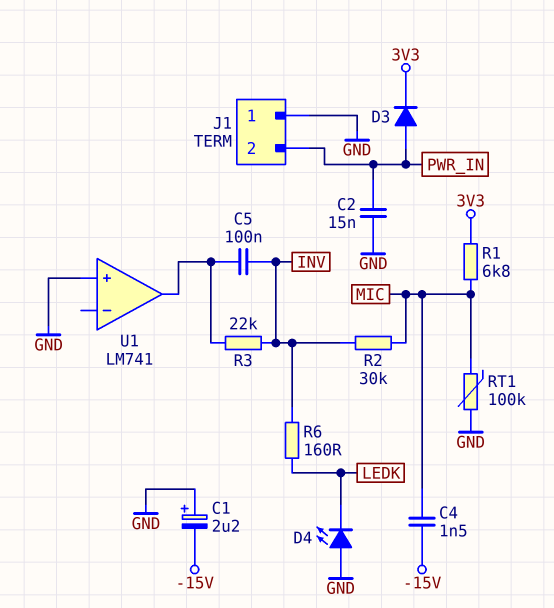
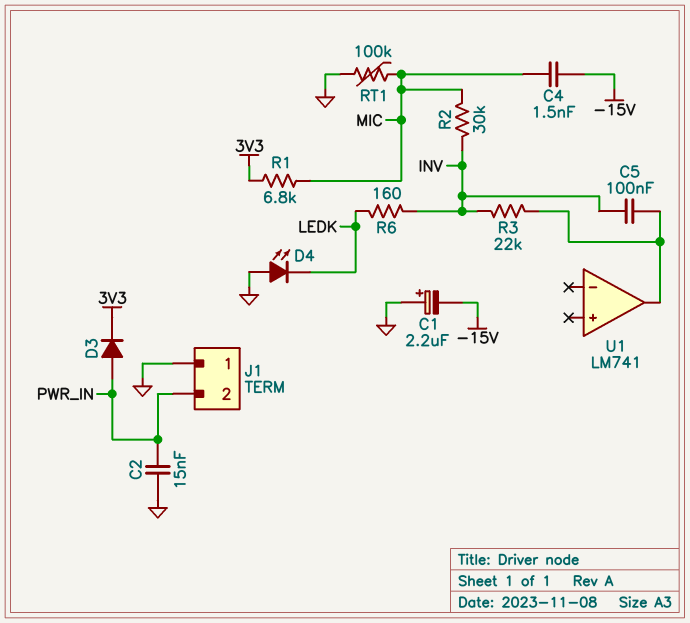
U1 pin in+: GND -> none

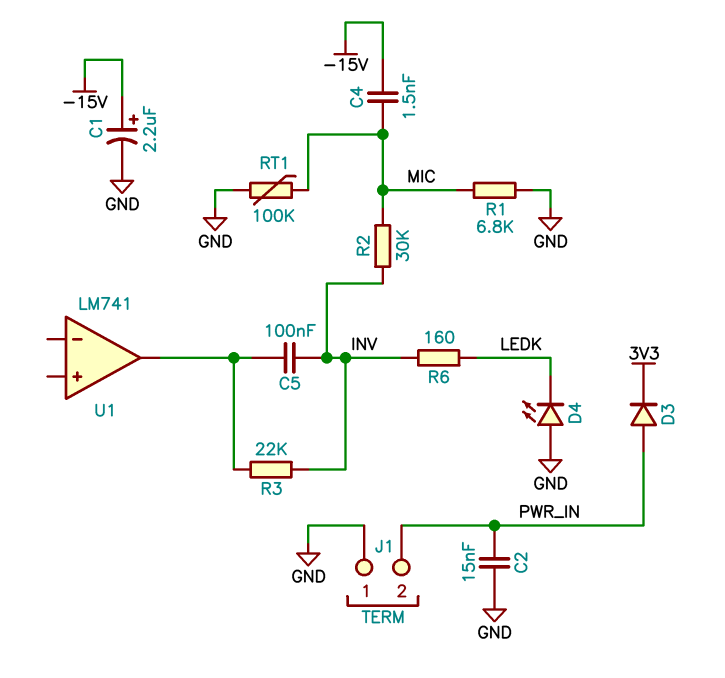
C1: 2.2uF (plus GND, minus -15V) -> 2.2uF (plus -15V, minus GND)
R1: 6.8k (3V3, MIC) -> 6.8k (GND, MIC)

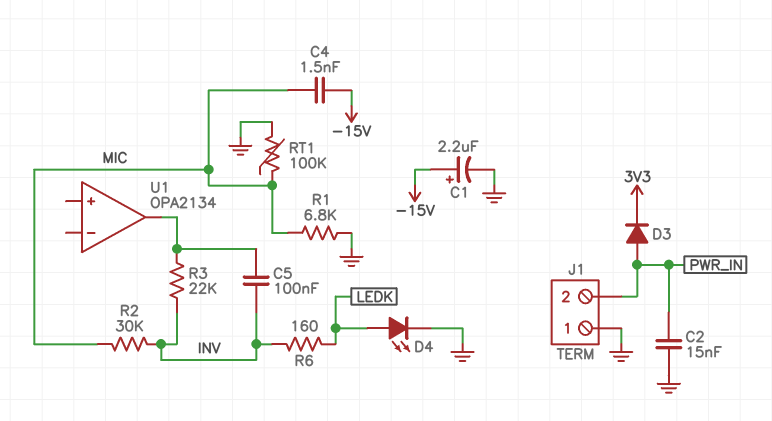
D4: LED (A GND, K LEDK) -> LED (A LEDK, K GND)
U1: LM741 -> OPA2134

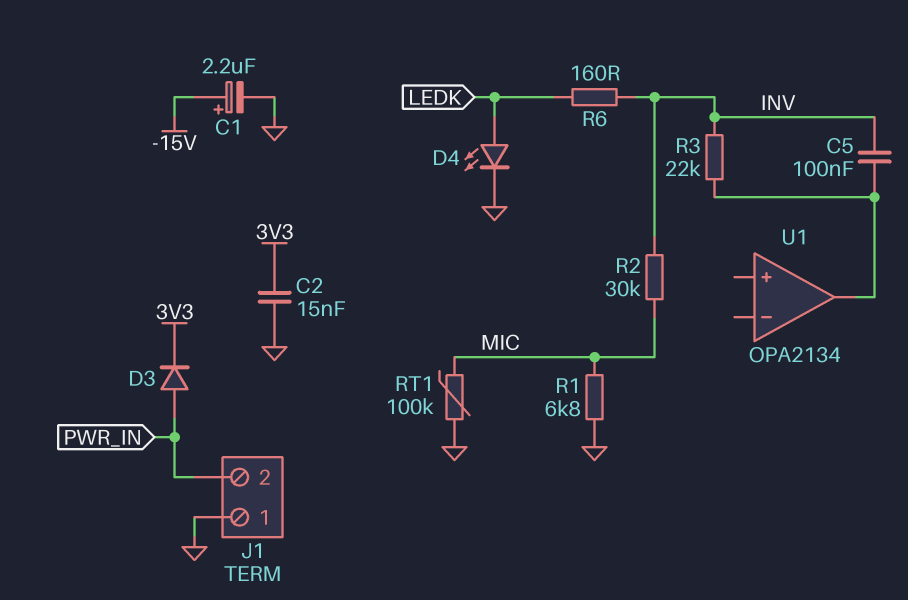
C2: 15nF (GND, PWR_IN) -> 15nF (3V3, GND)
C4: 1.5nF (-15V, MIC) -> none

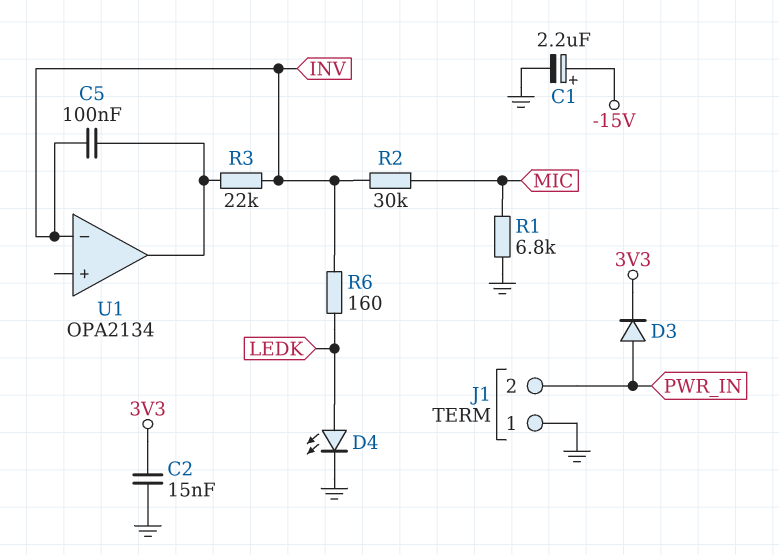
RT1: 100k (GND, MIC) -> none
U1 pin in-: none -> INV

